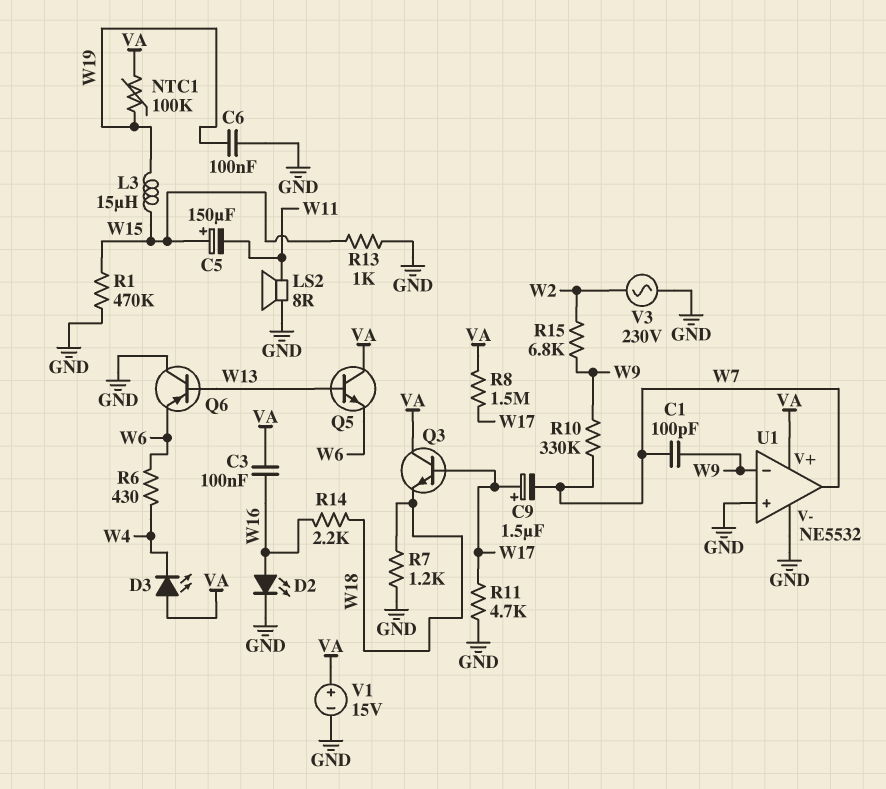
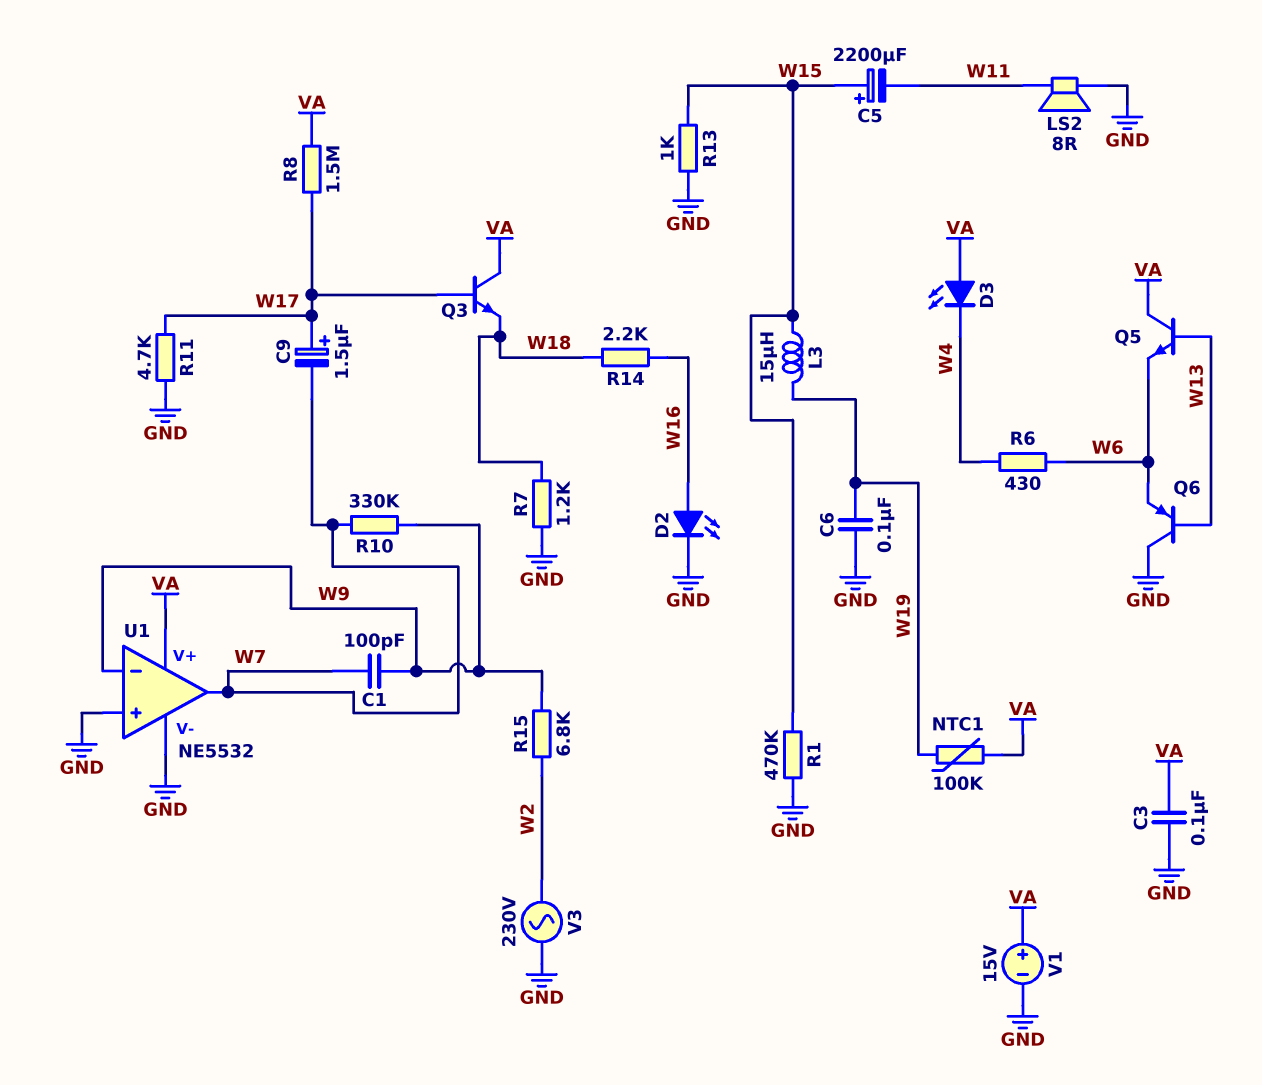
C3: 100nF (VA, W16) -> 100nF (GND, VA)
C5: 150uF (plus W15, minus W11) -> 2200uF (plus W15, minus W11)

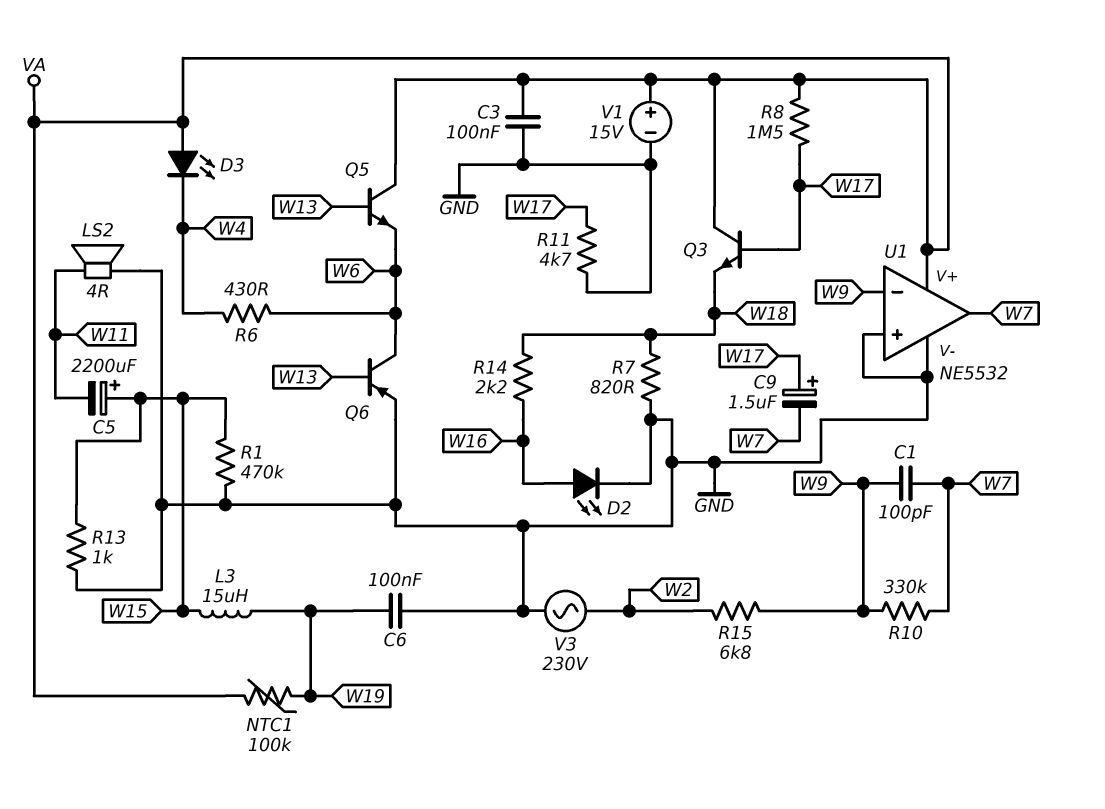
LS2: speaker 8R (GND, W11) -> speaker 4R (GND, W11)
Q6: PNP (B W13, C GND, E W6) -> PNP (B W13, C W6, E GND)
R7: 1.2k (GND, W18) -> 820 (GND, W18)

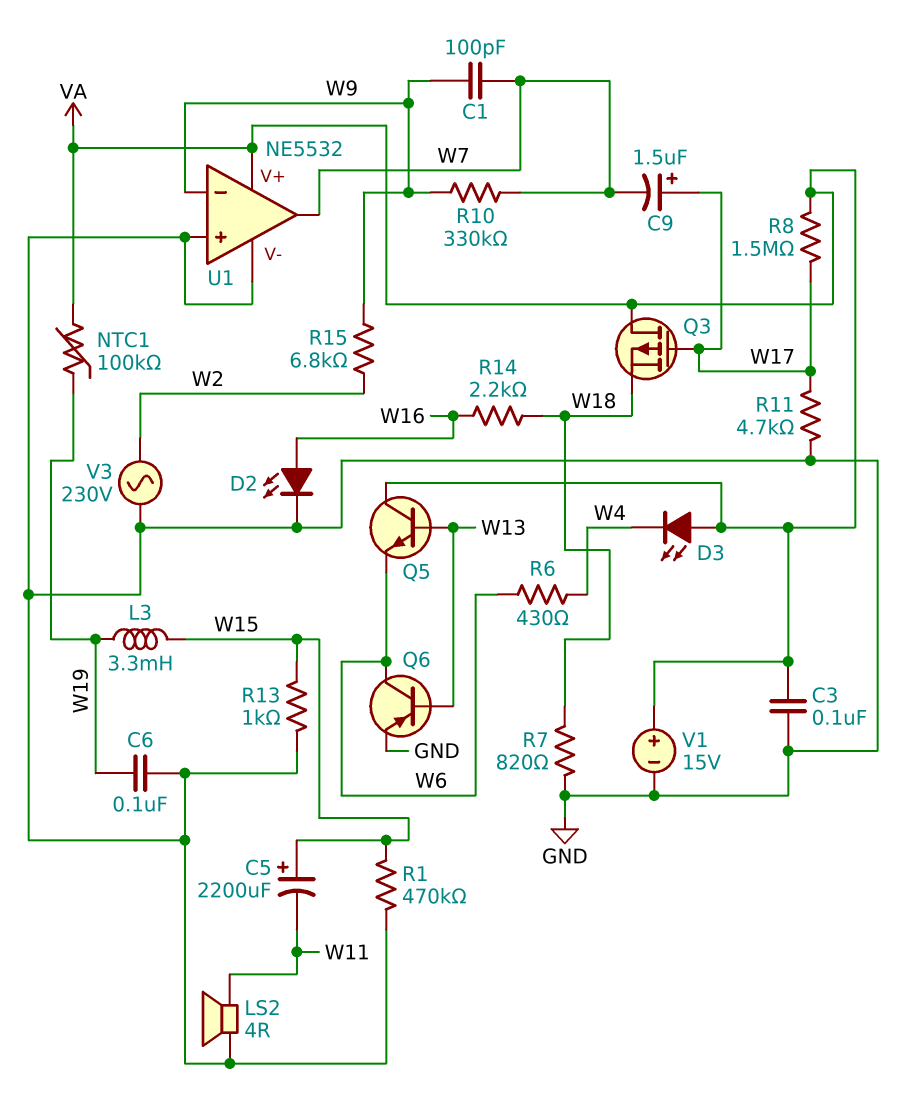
L3: 15uH (W15, W19) -> 3.3mH (W15, W19)
Q3: NPN (B W17, C VA, E W18) -> PMOS (G W17, D VA, S W18)

